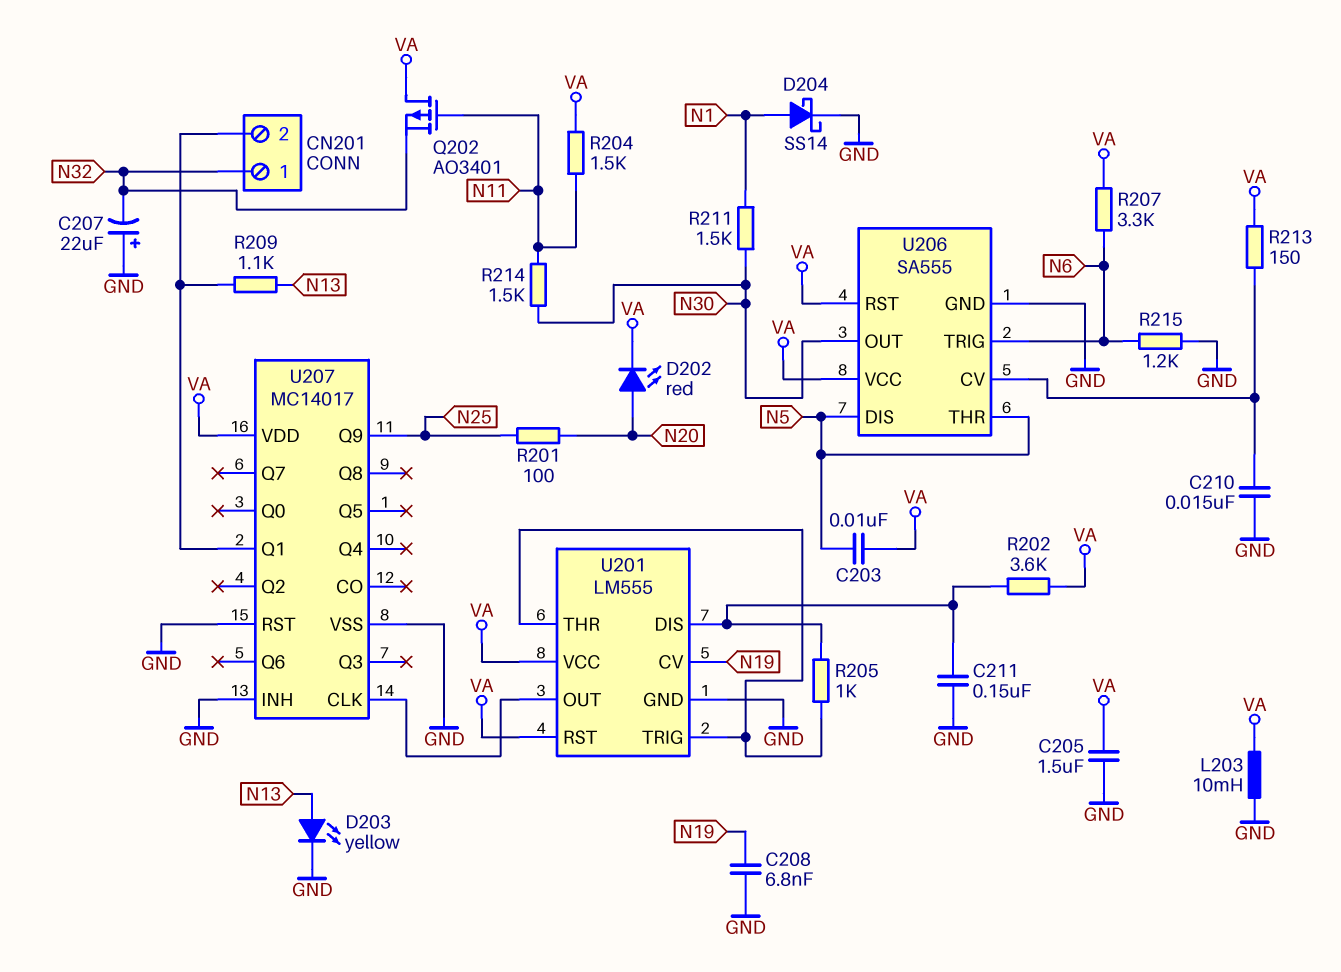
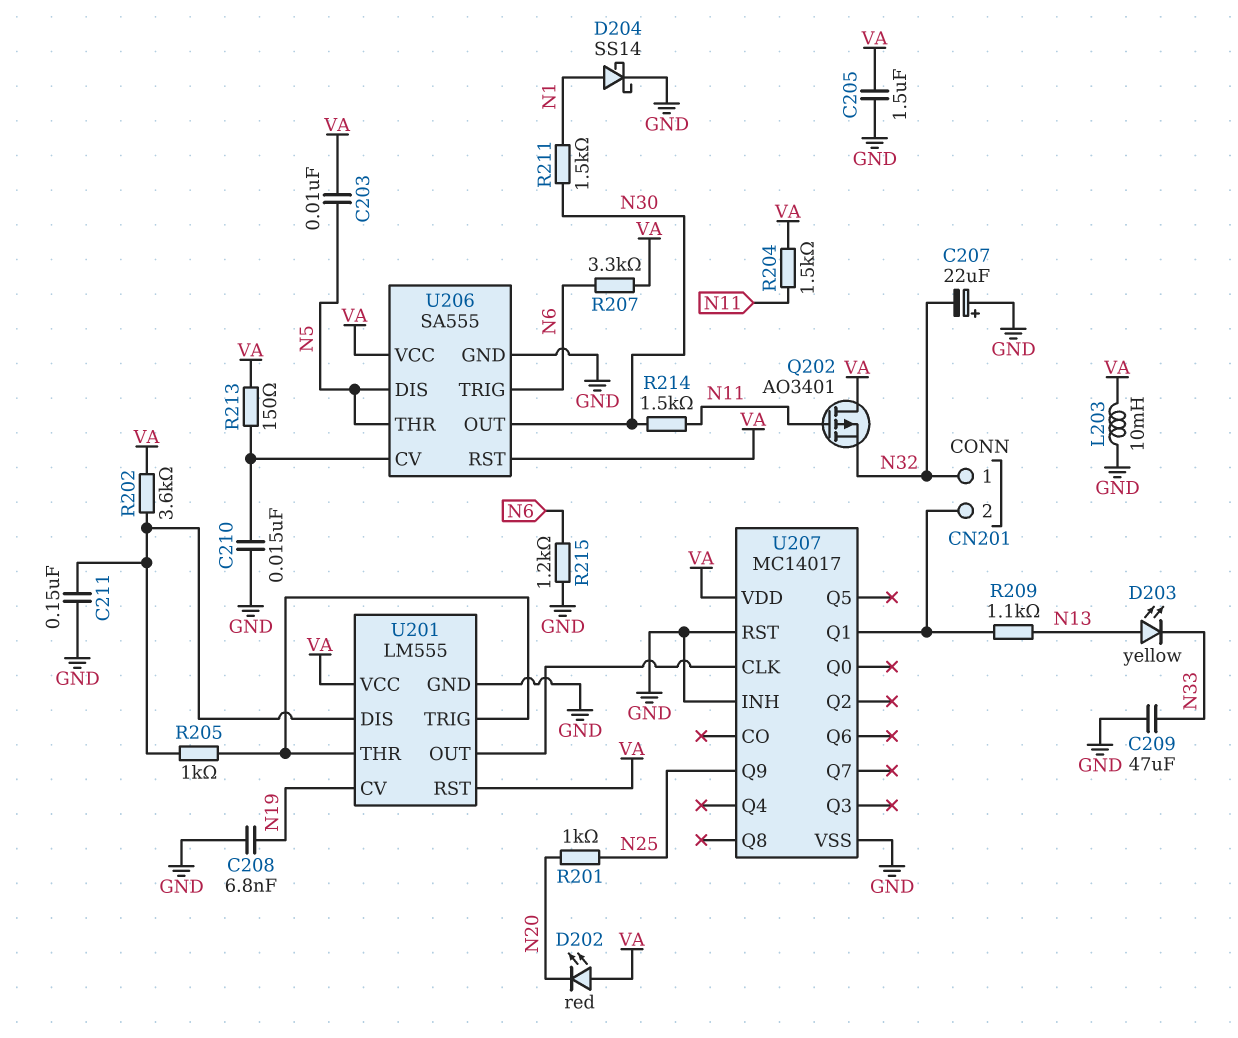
C209: none -> 47uF (GND, N33)
D202: LED red (A N20, K VA) -> LED red (A VA, K N20)
D203: LED yellow (A N13, K GND) -> LED yellow (A N13, K N33)
R201: 100 (N20, N25) -> 1k (N20, N25)

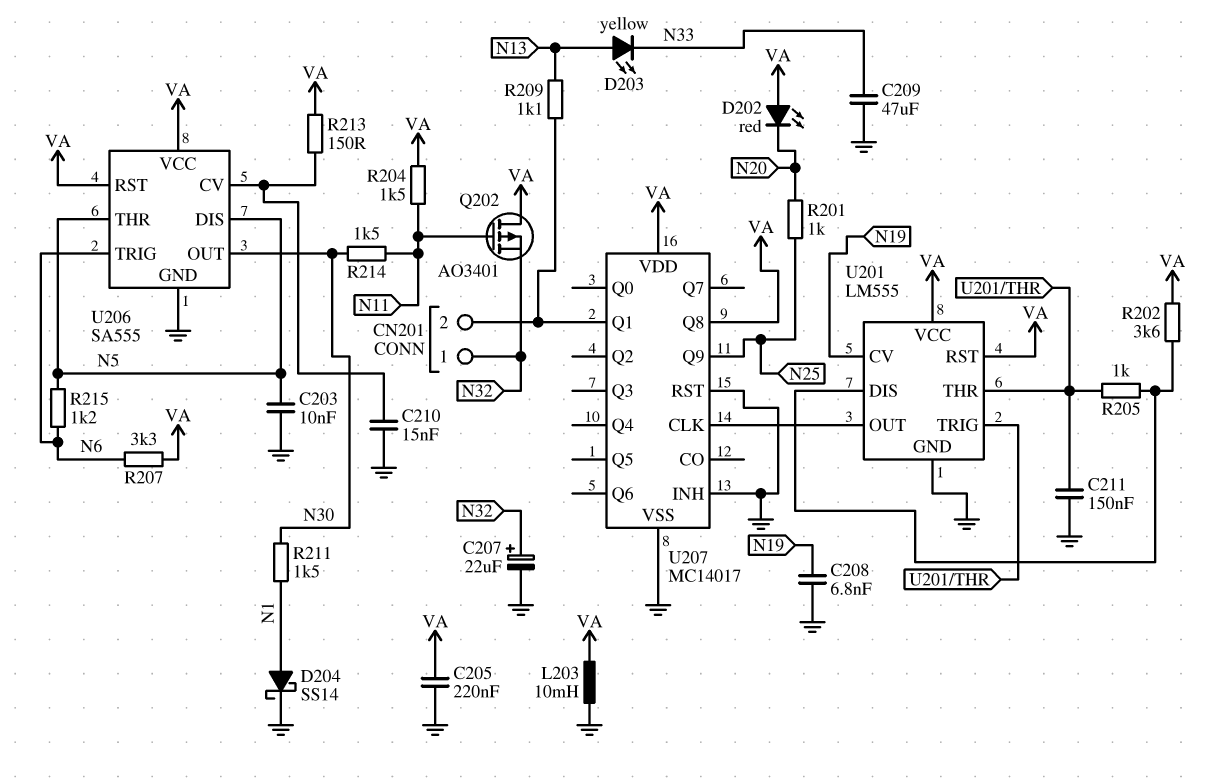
C203: 10nF (N5, VA) -> 10nF (GND, N5)
C205: 1.5uF (GND, VA) -> 220nF (GND, VA)
C207: 22uF (plus GND, minus N32) -> 22uF (plus N32, minus GND)
C211: 150nF (GND, U201/DIS) -> 150nF (GND, U201/THR)
R215: 1.2k (GND, N6) -> 1.2k (N5, N6)
U207 pin Q8: none -> VA

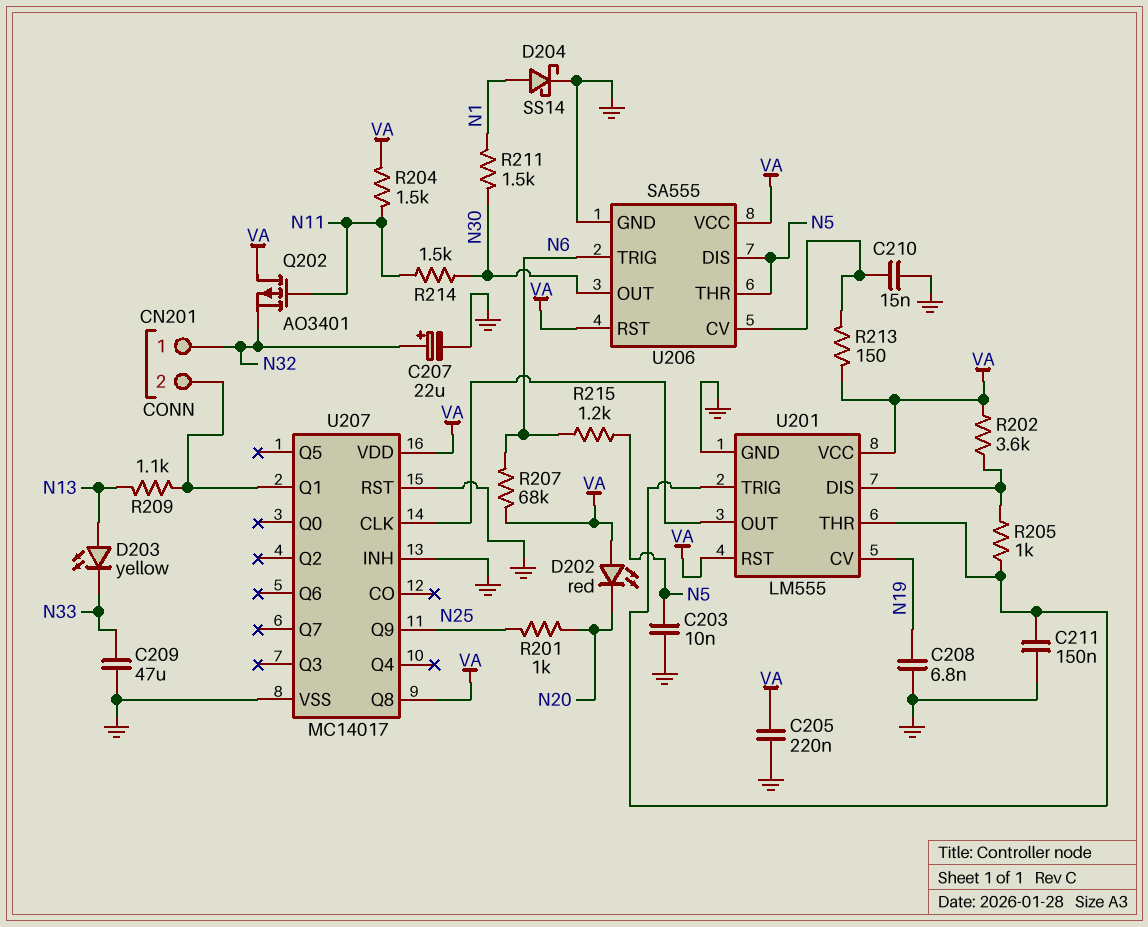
L203: 10mH (GND, VA) -> none
R207: 3.3k (N6, VA) -> 68k (N6, VA)

